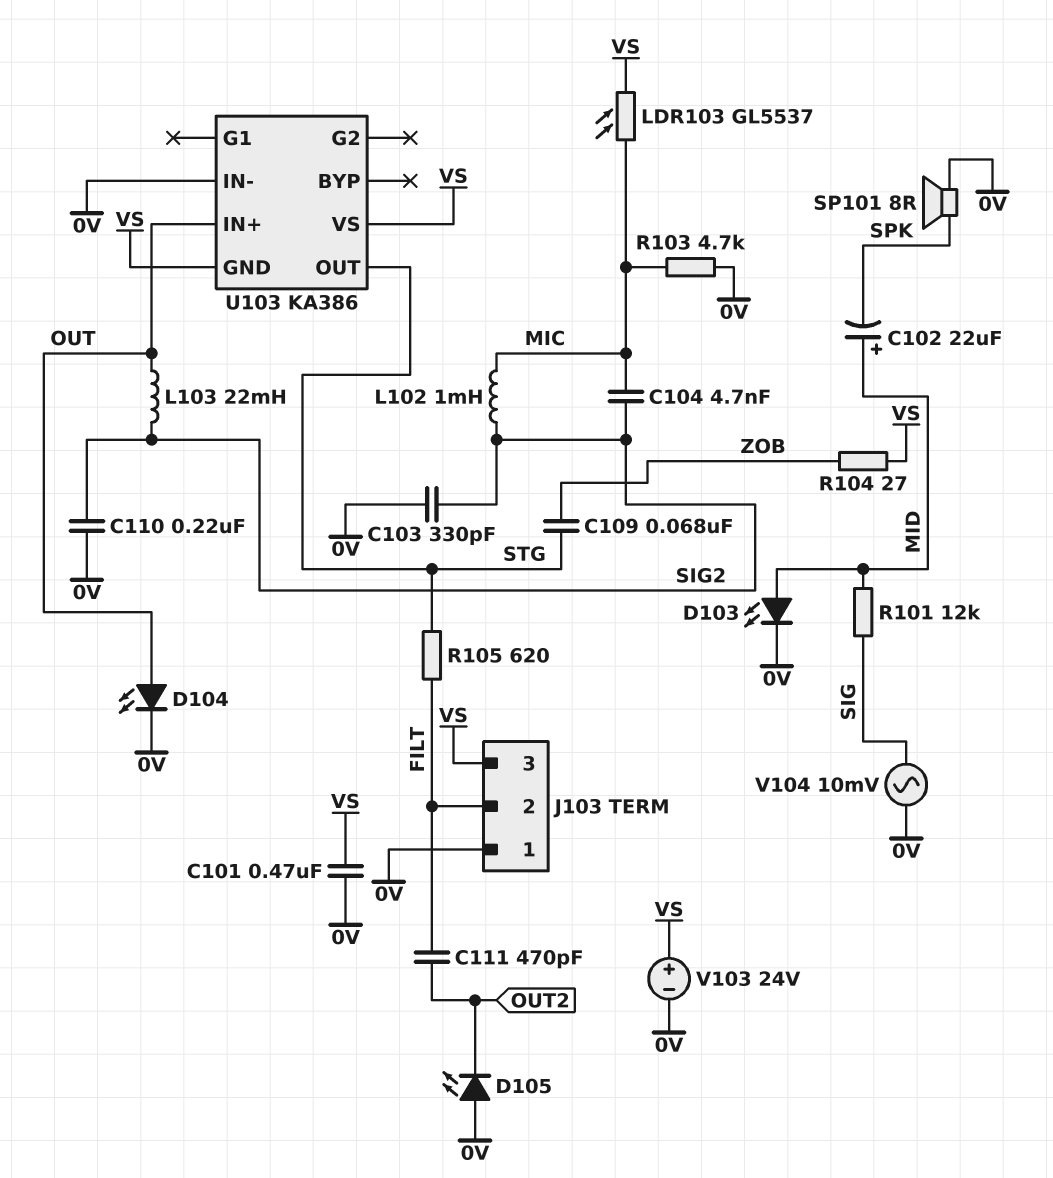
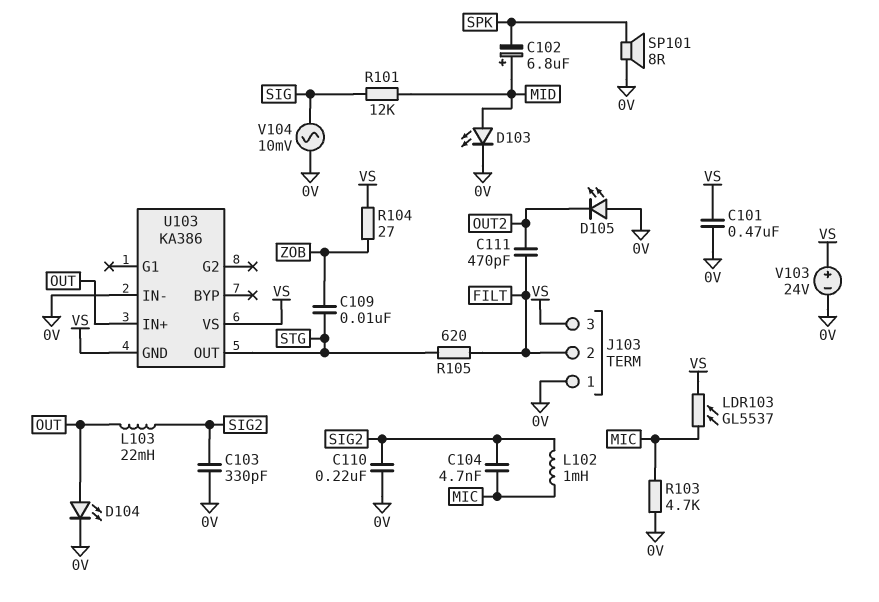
C102: 22uF (plus MID, minus SPK) -> 6.8uF (plus MID, minus SPK)
C109: 68nF (STG, ZOB) -> 10nF (STG, ZOB)

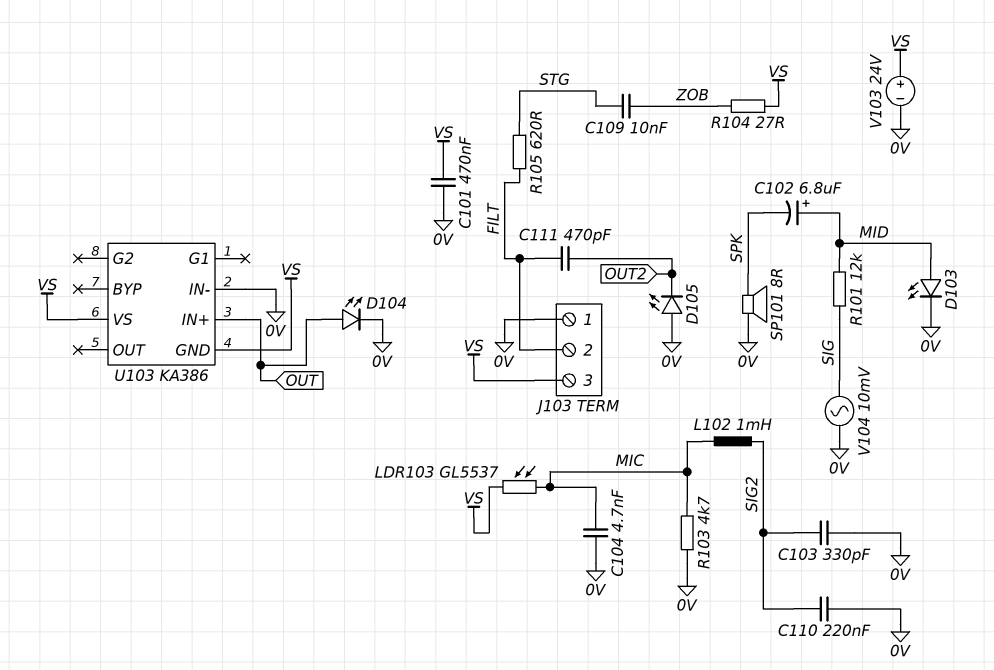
C104: 4.7nF (MIC, SIG2) -> 4.7nF (0V, MIC)
L103: 22mH (OUT, SIG2) -> none
U103 pin OUT: STG -> none

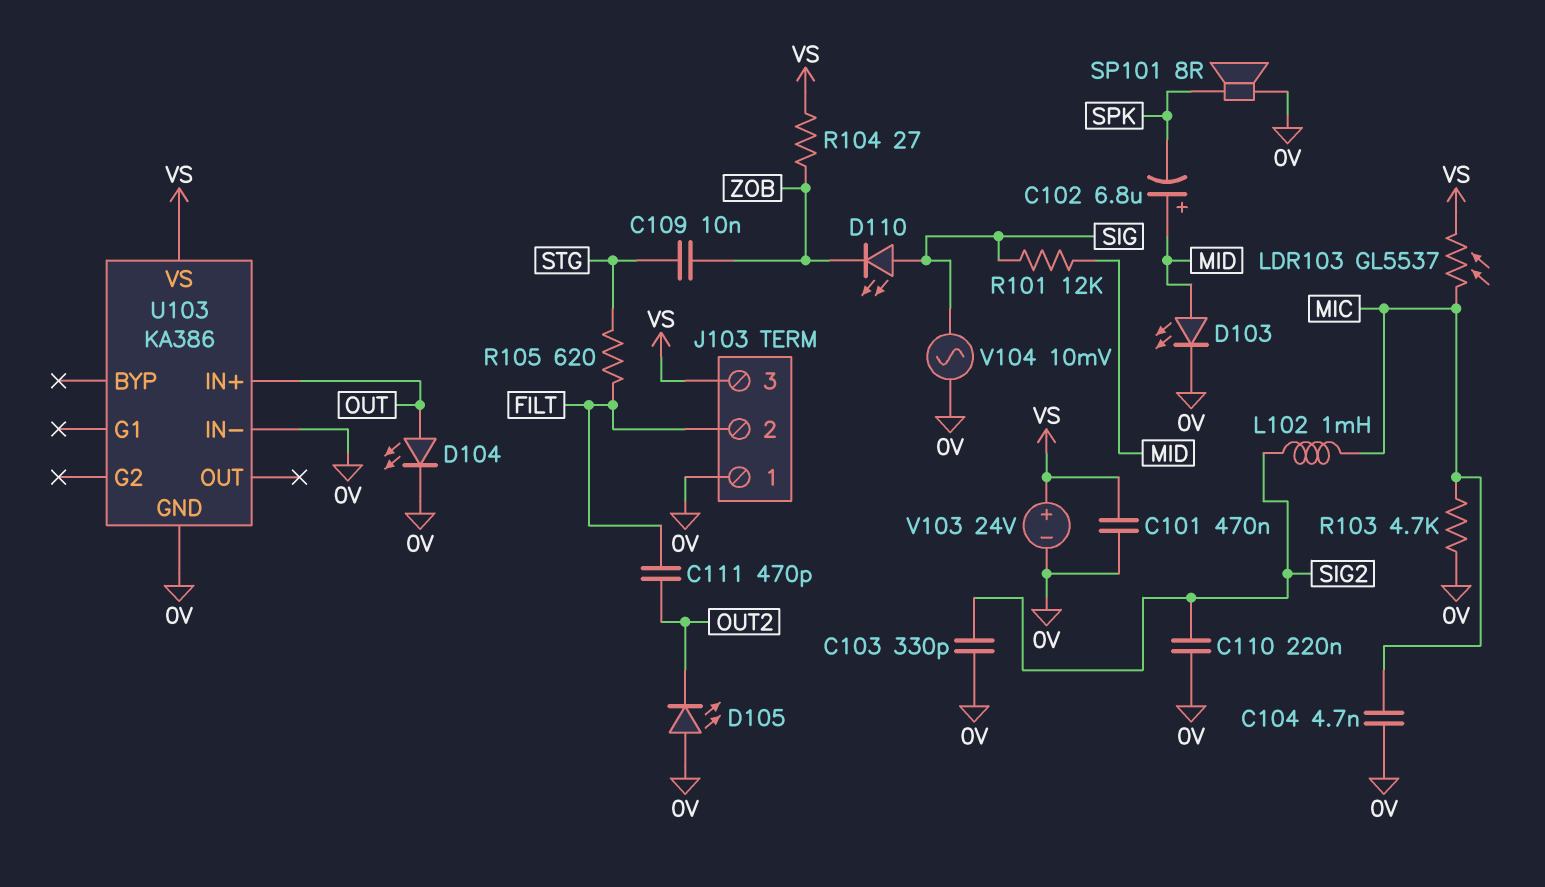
D110: none -> LED (A SIG, K ZOB)
U103 pin GND: VS -> 0V

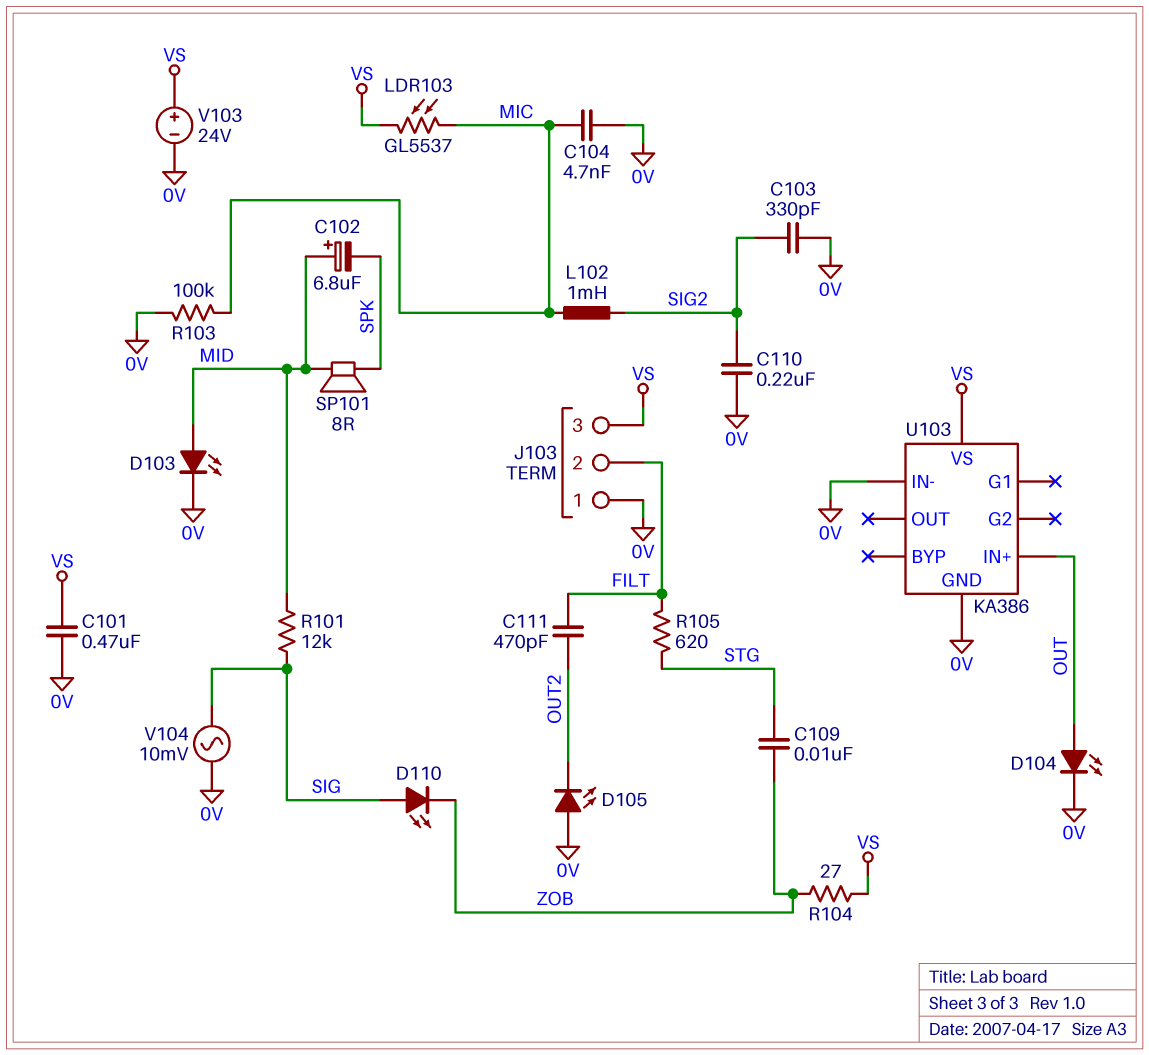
R103: 4.7k (0V, MIC) -> 100k (0V, MIC)
SP101: speaker 8R (0V, SPK) -> speaker 8R (MID, SPK)

